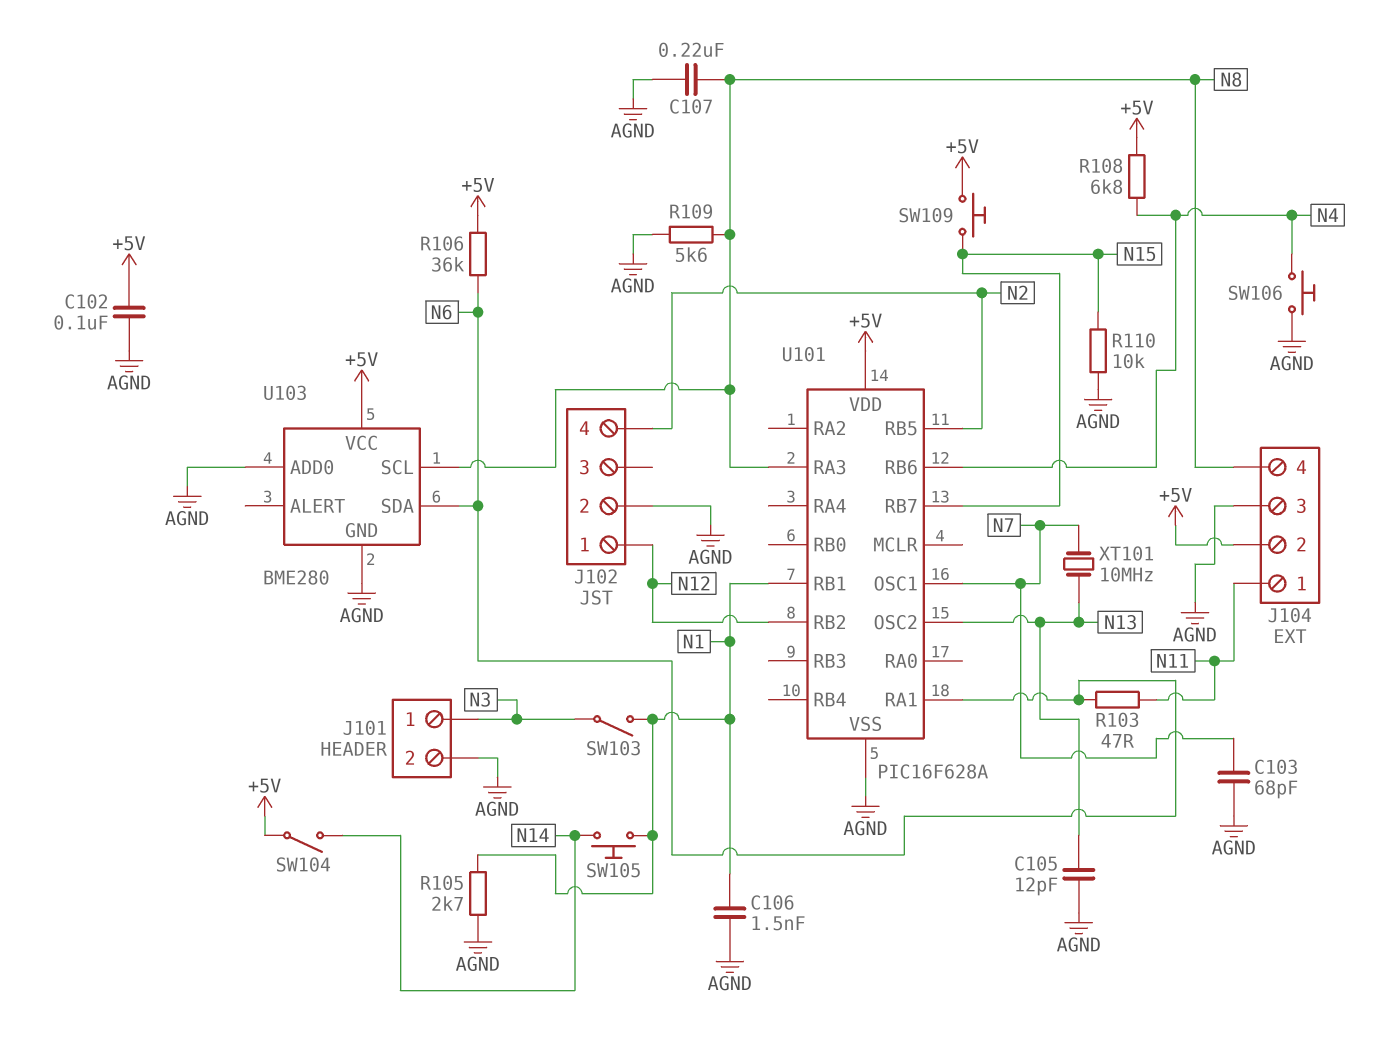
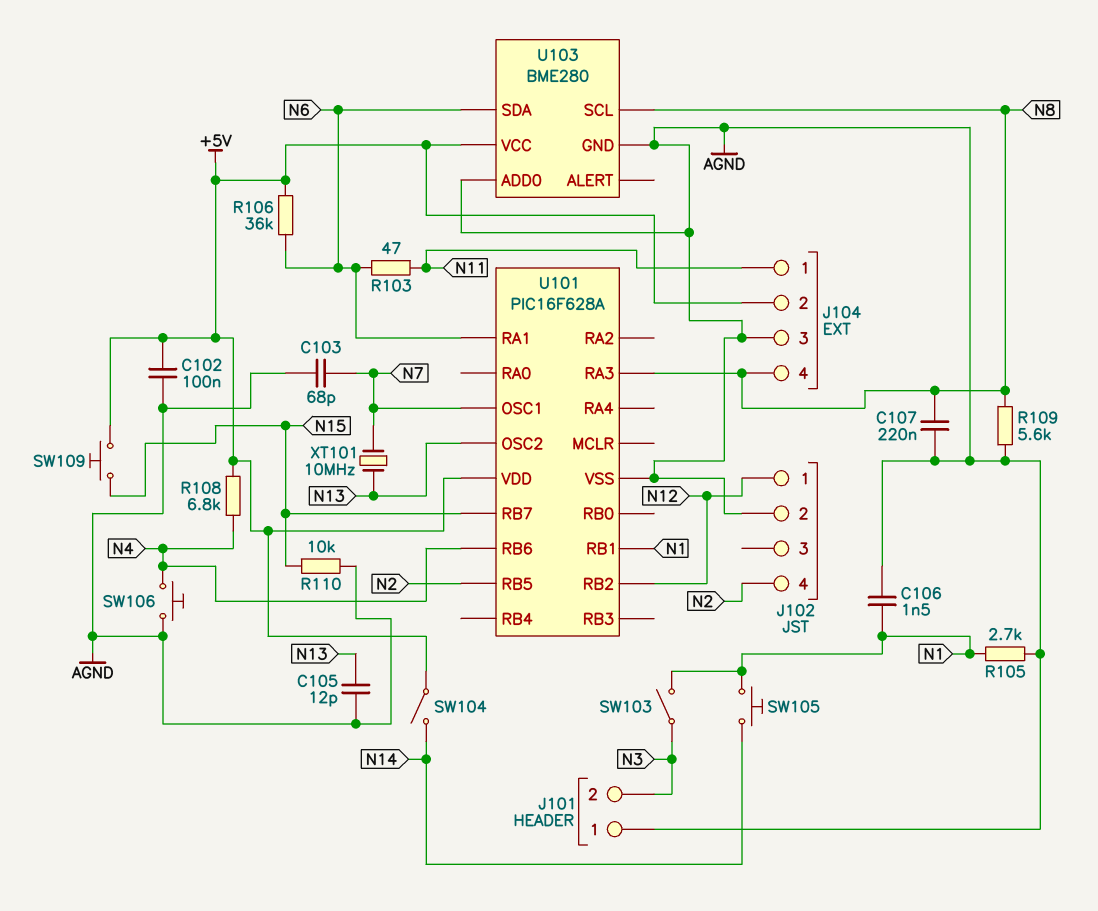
J101 pin 1: N3 -> AGND
J101 pin 2: AGND -> N3

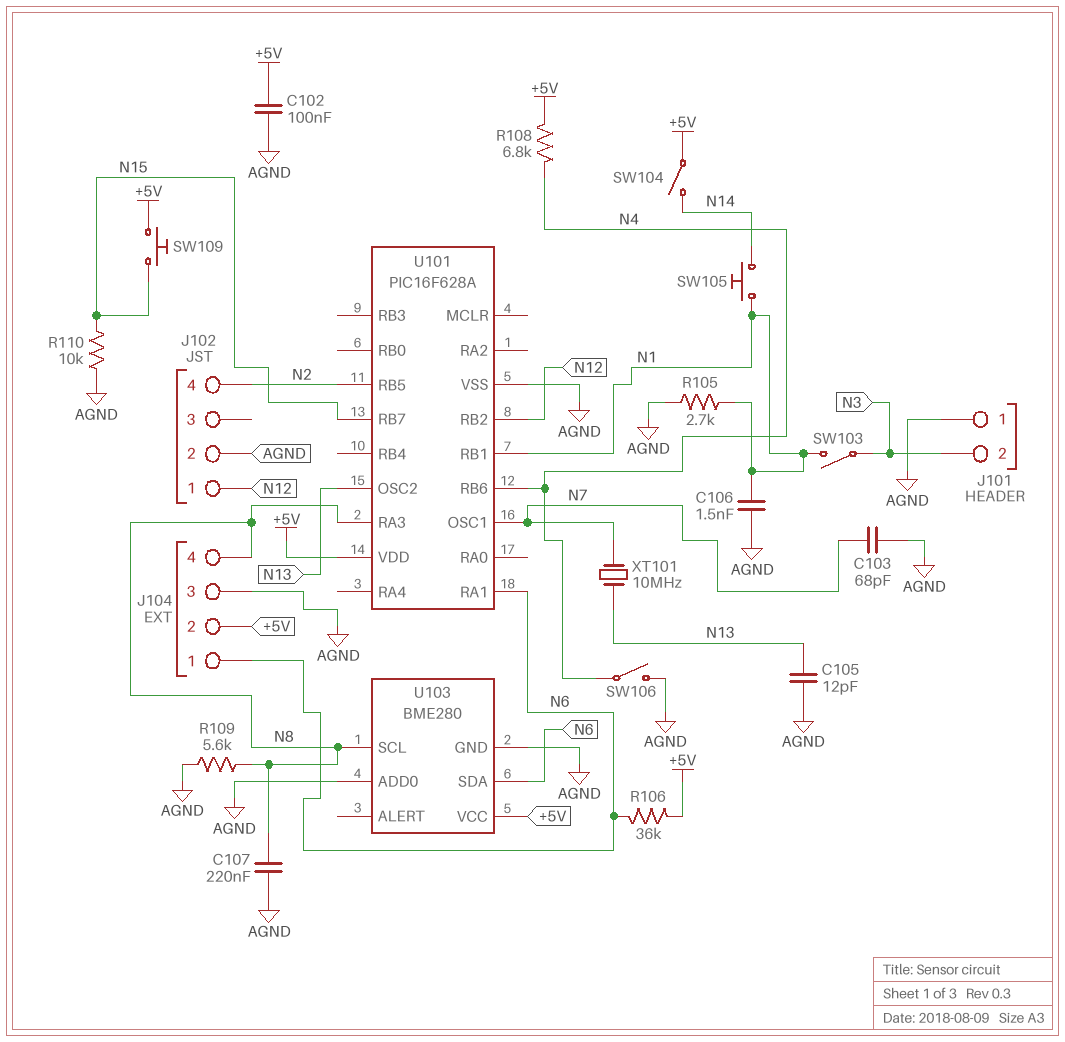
J104 pin 1: N11 -> N6
R103: 47 (N6, N11) -> none
SW106: button (AGND, N4) -> switch (AGND, N4)

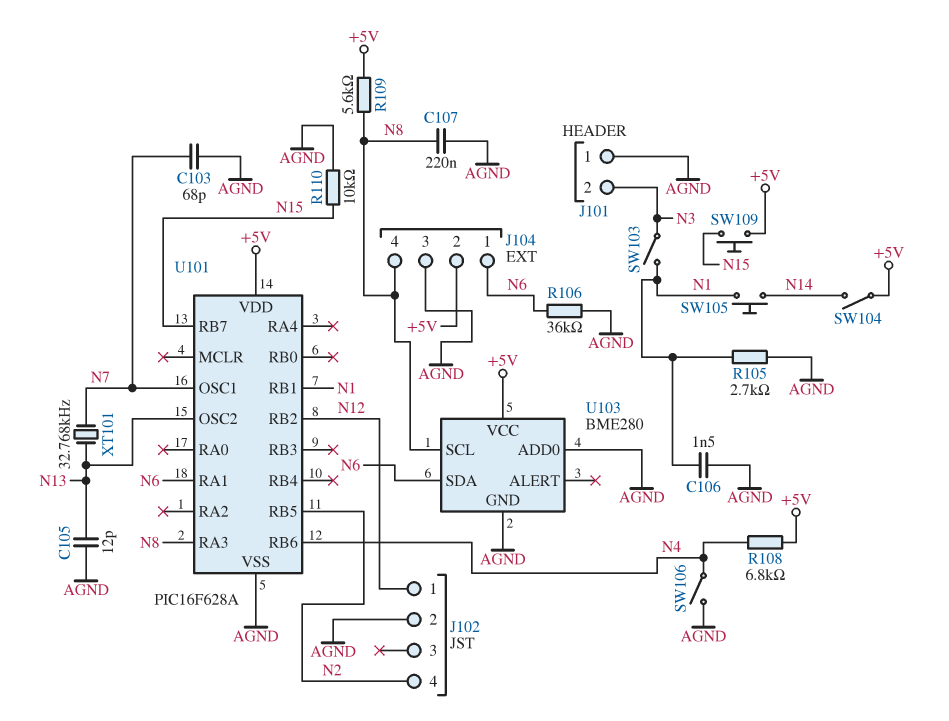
C102: 100nF (+5V, AGND) -> none
R106: 36k (+5V, N6) -> 36k (AGND, N6)
R109: 5.6k (AGND, N8) -> 5.6k (+5V, N8)
XT101: 10MHz (N7, N13) -> 32.768kHz (N7, N13)

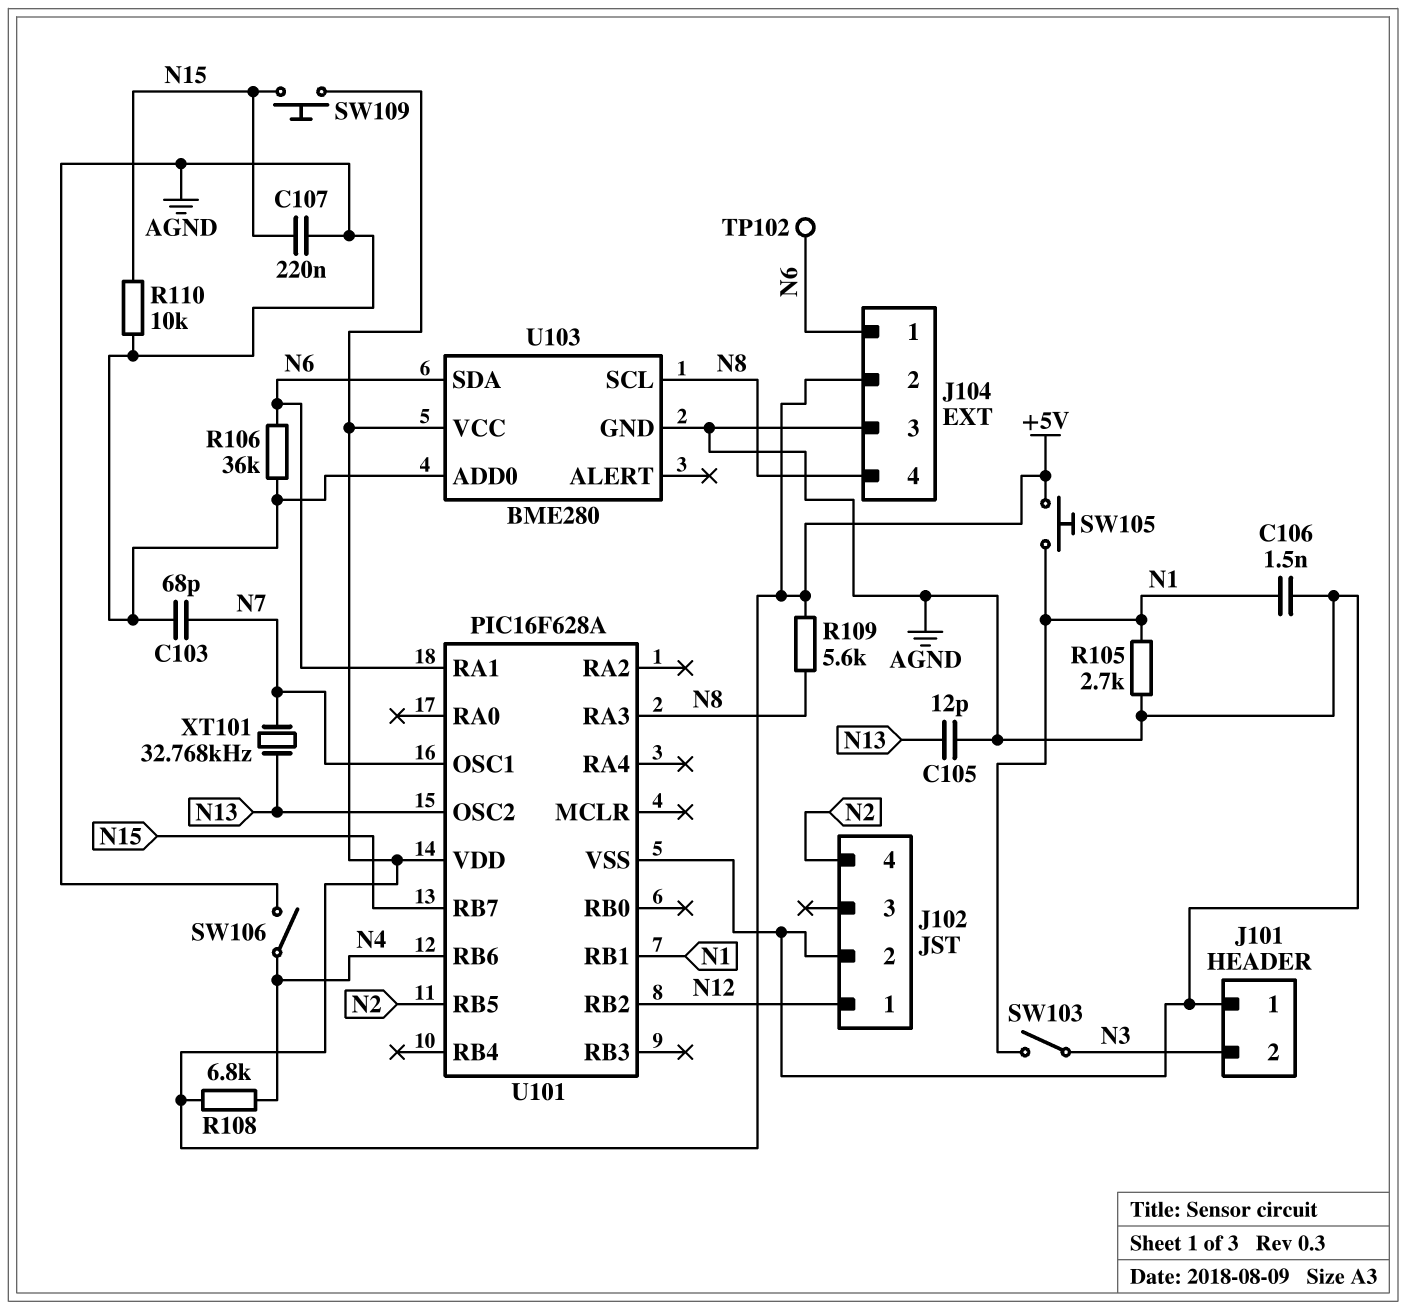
C107: 220nF (AGND, N8) -> 220nF (AGND, N15)
SW104: switch (+5V, N14) -> none
SW105: button (N1, N14) -> button (+5V, N1)
TP102: none -> test point (N6)

